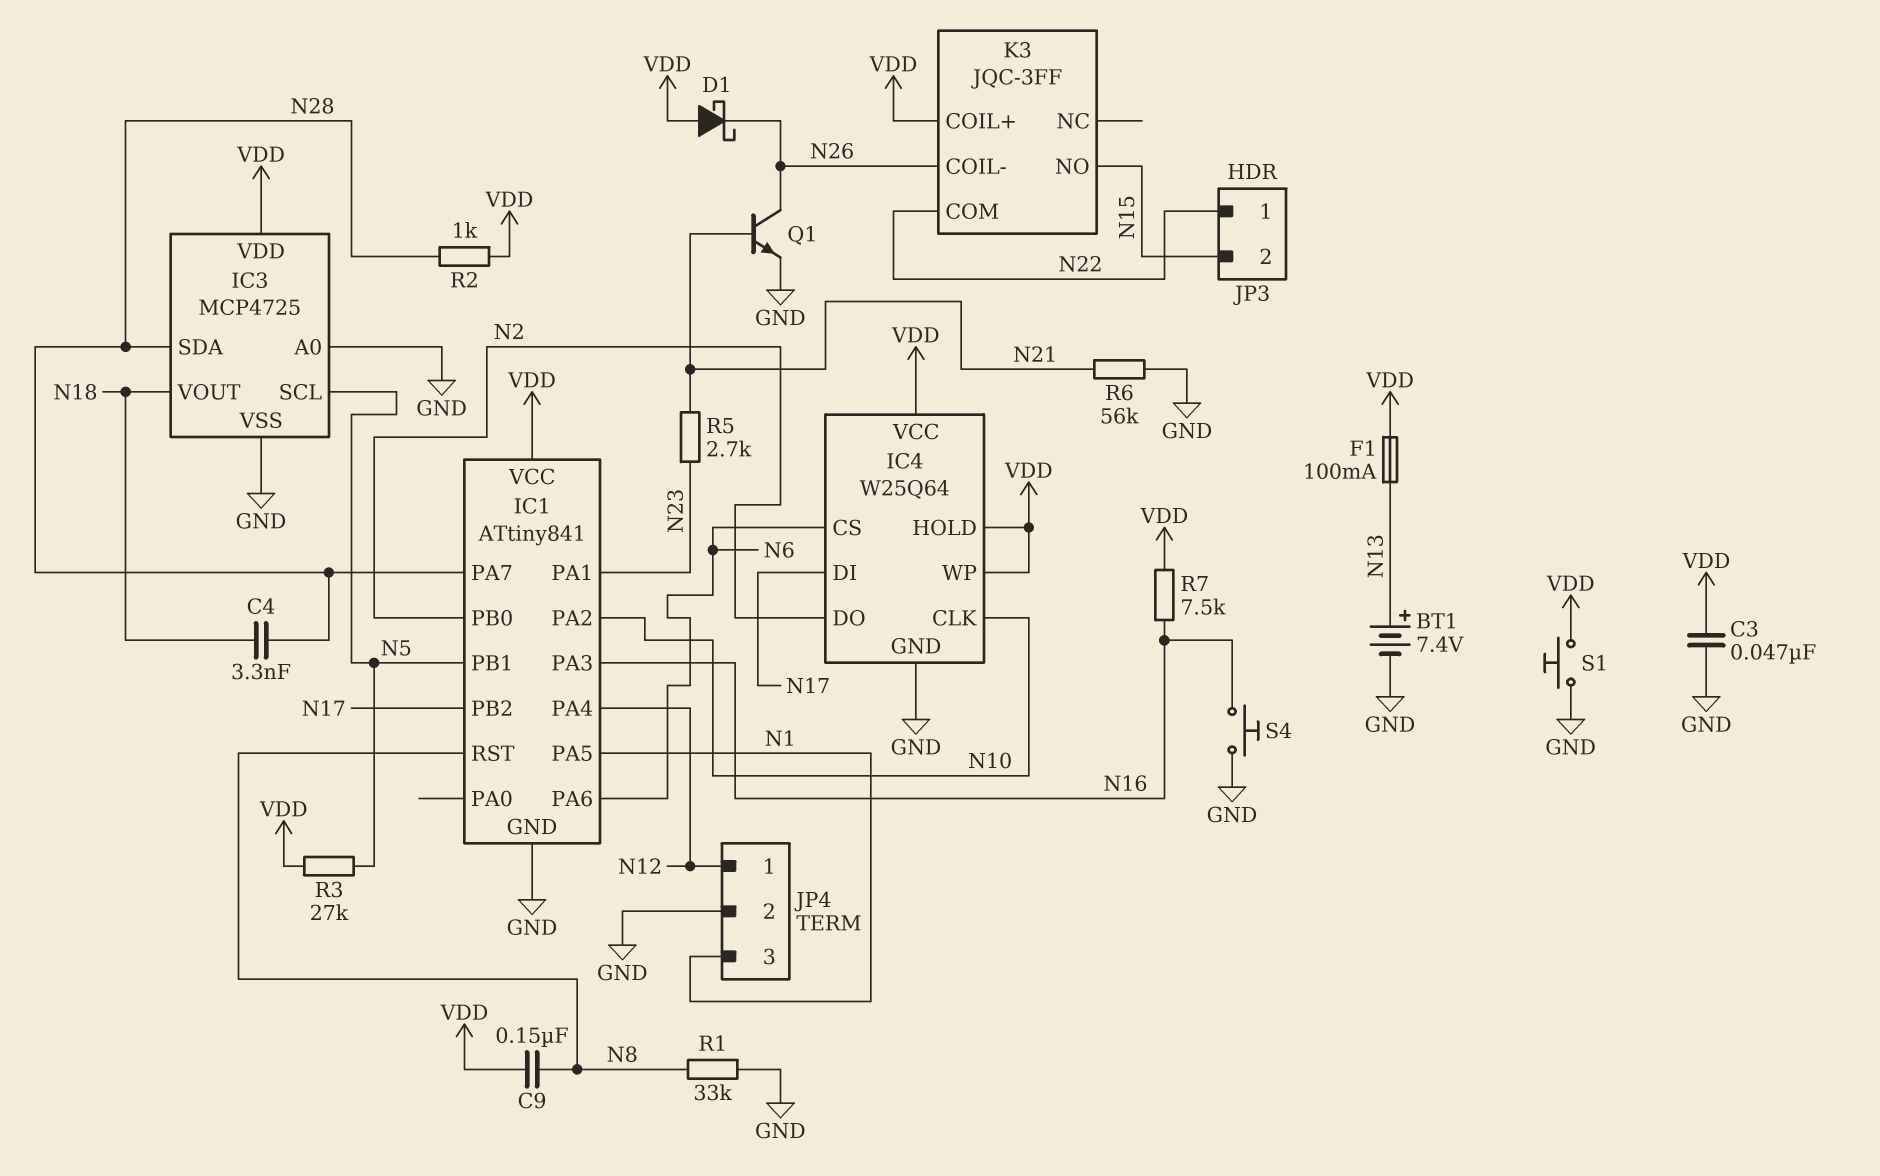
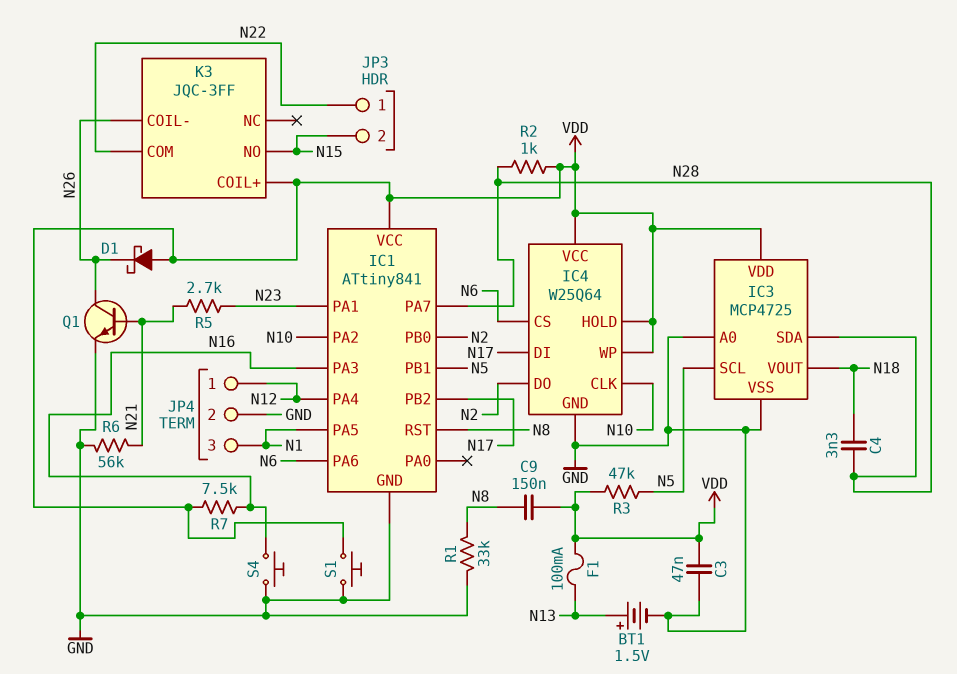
BT1: 7.4V (plus N13, minus GND) -> 1.5V (plus N13, minus GND)
R3: 27k (N5, VDD) -> 47k (N5, VDD)

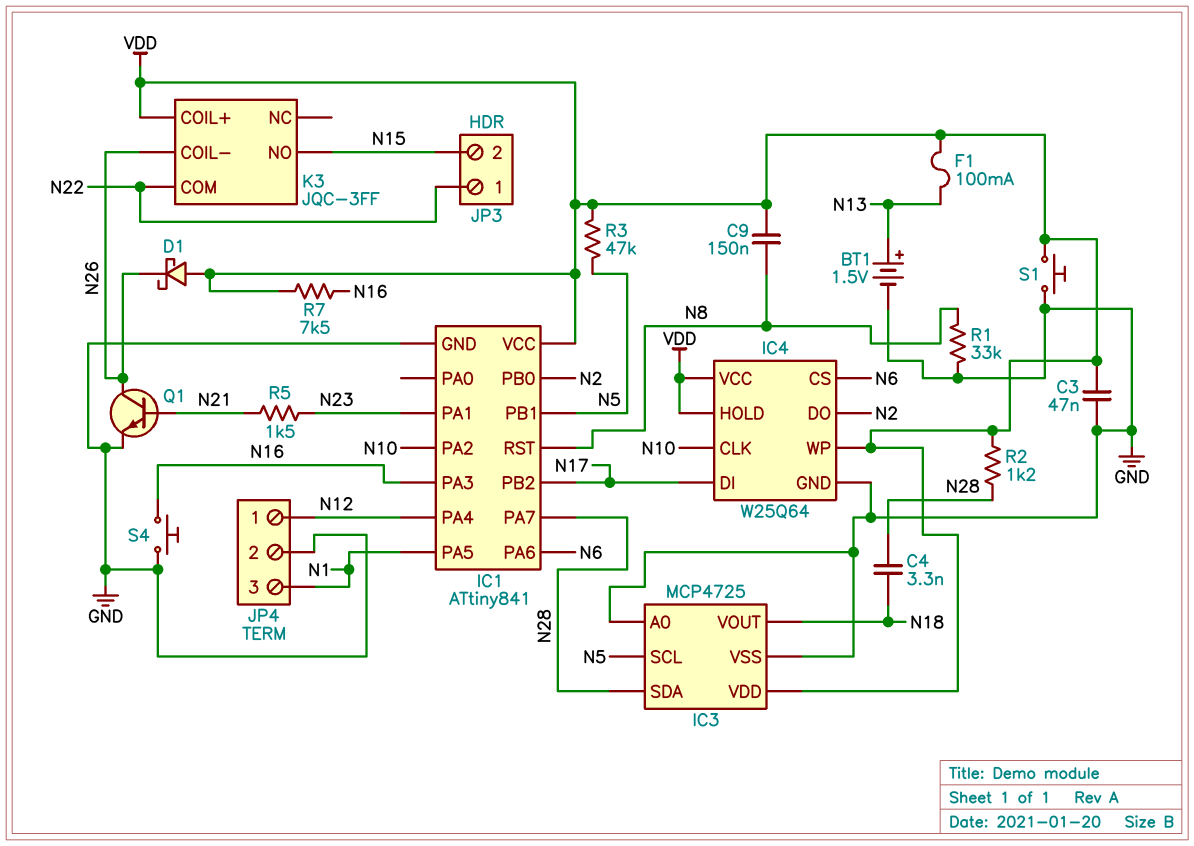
R2: 1k (N28, VDD) -> 1.2k (N28, VDD)
R5: 2.7k (N21, N23) -> 1.5k (N21, N23)
R6: 56k (GND, N21) -> none

